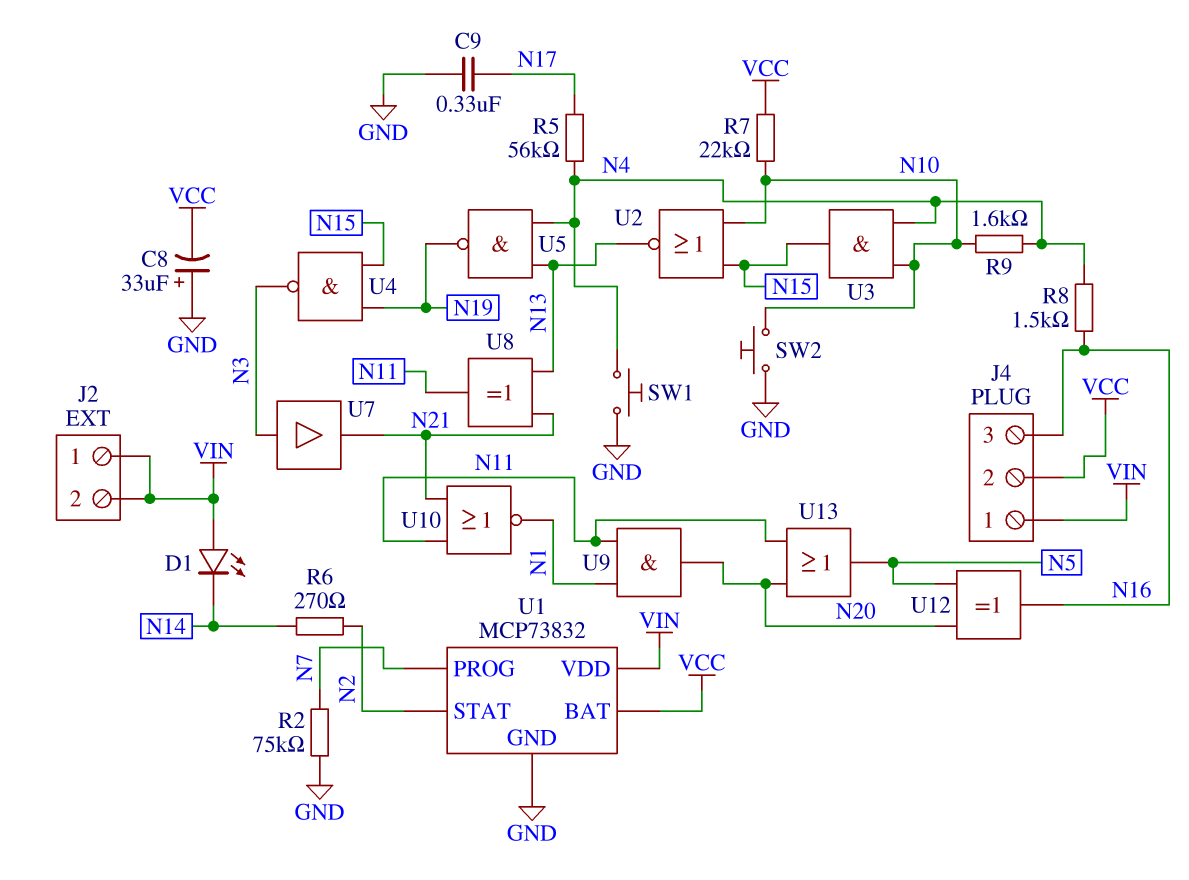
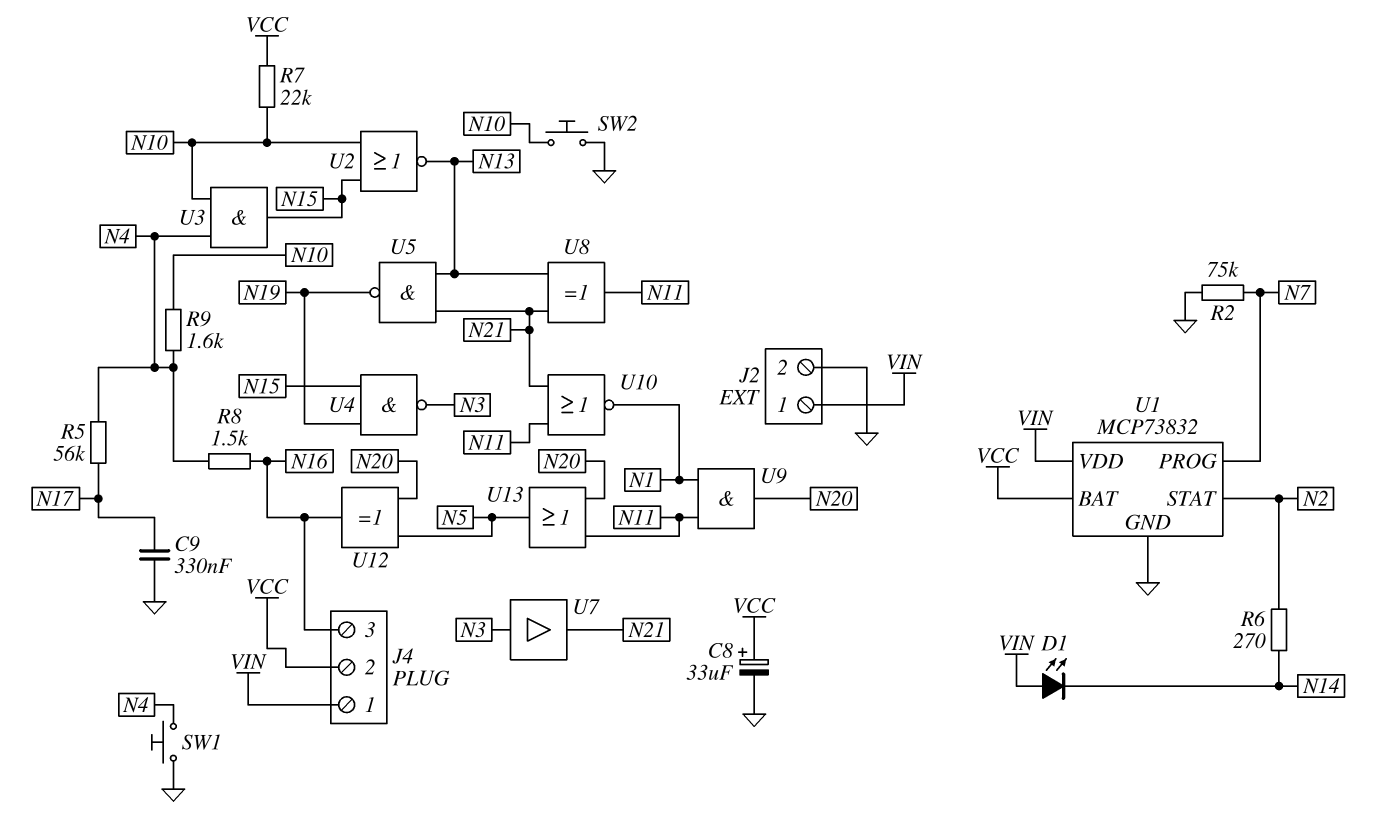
C8: 33uF (plus GND, minus VCC) -> 33uF (plus VCC, minus GND)
J2 pin 2: VIN -> GND
U5: NAND (in N4, in N13, out N19) -> NAND (in N13, in N21, out N19)

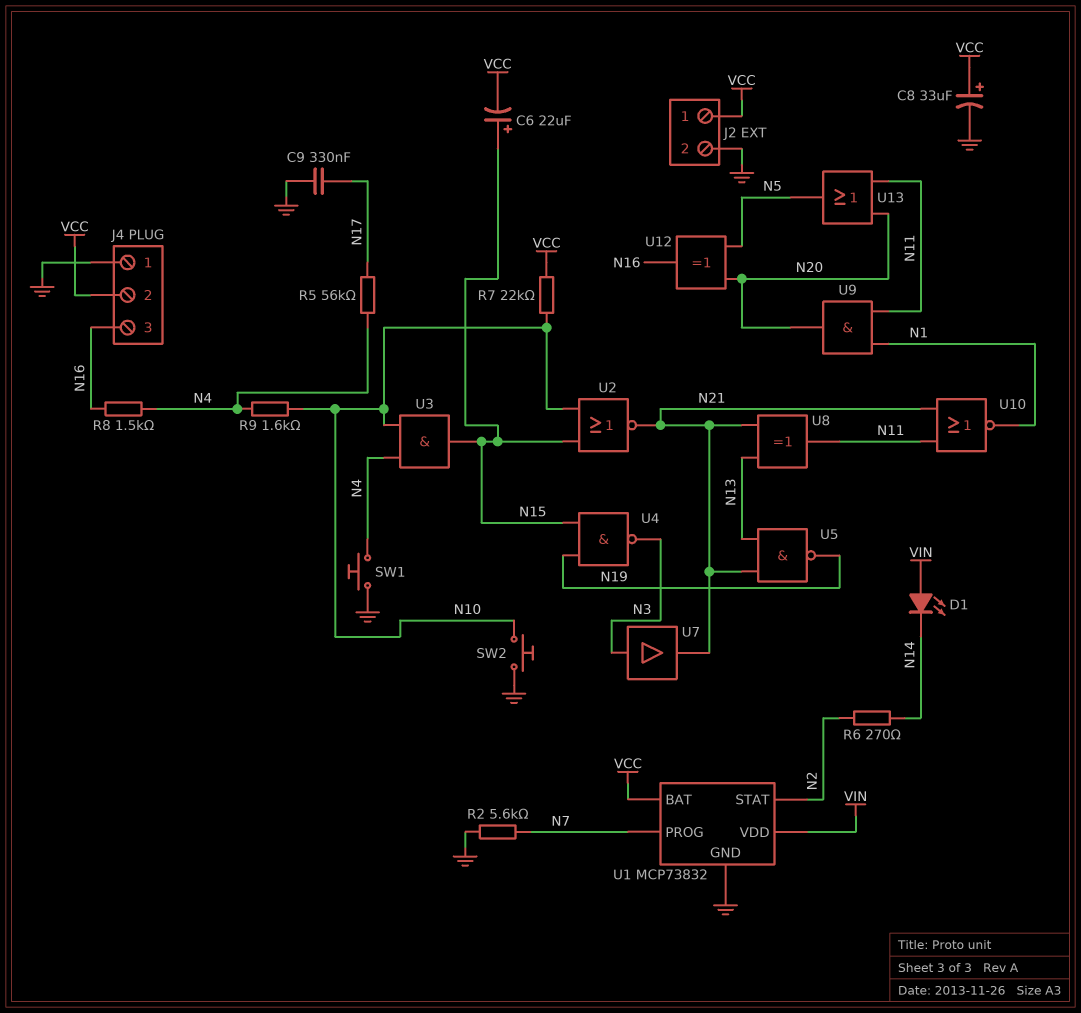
C6: none -> 22uF (plus N15, minus VCC)
J2 pin 1: VIN -> VCC
J4 pin 1: VIN -> GND
R2: 75k (GND, N7) -> 5.6k (GND, N7)
U2: NOR (in N10, in N15, out N13) -> NOR (in N10, in N15, out N21)

